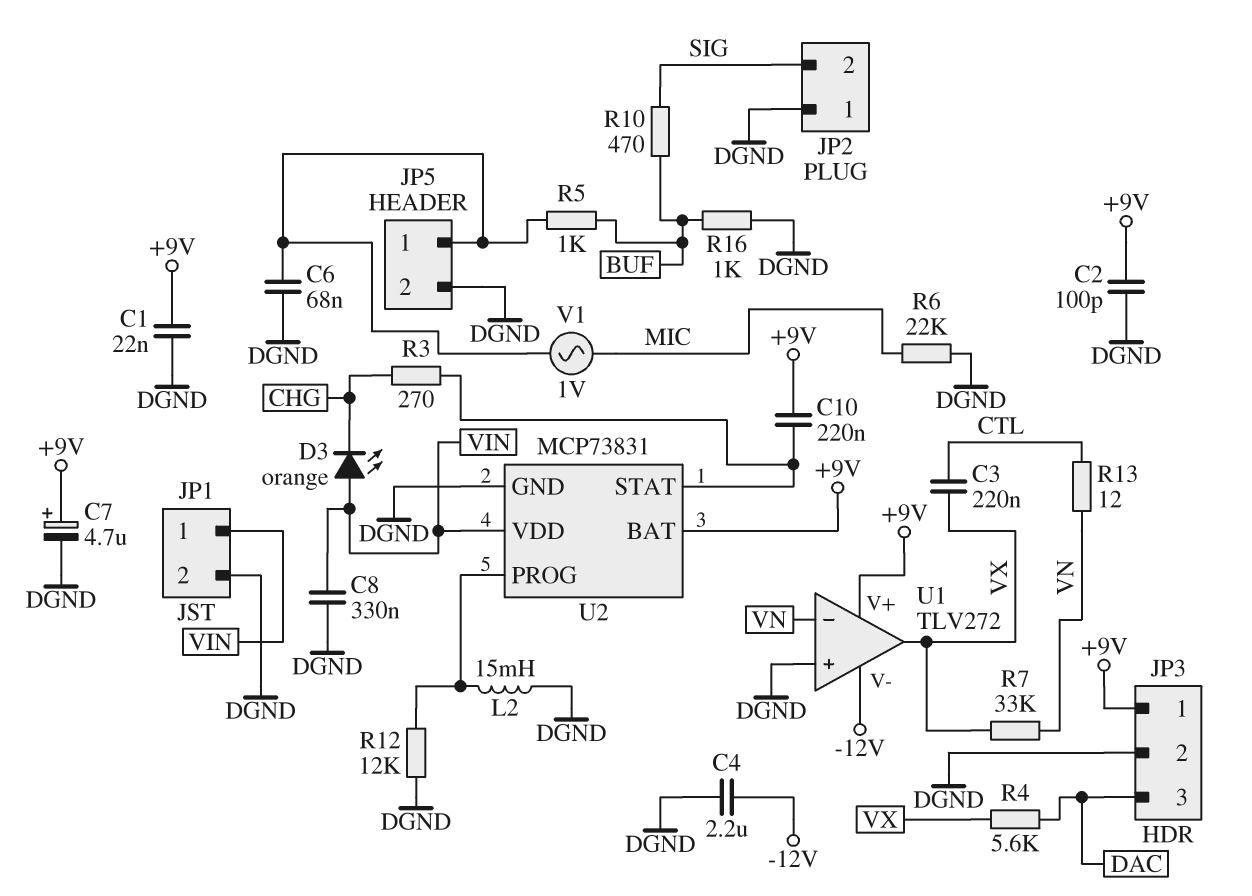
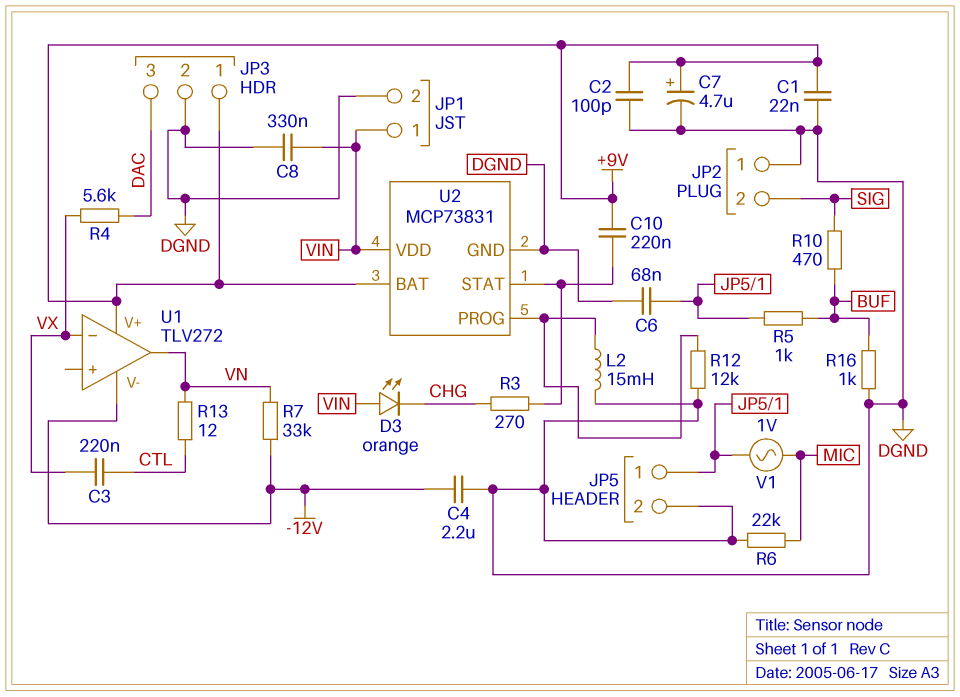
R7: 33k (VN, VX) -> 33k (-12V, VN)
U1 pin in+: DGND -> none
U1 pin in-: VN -> VX
U1 pin out: VX -> VN

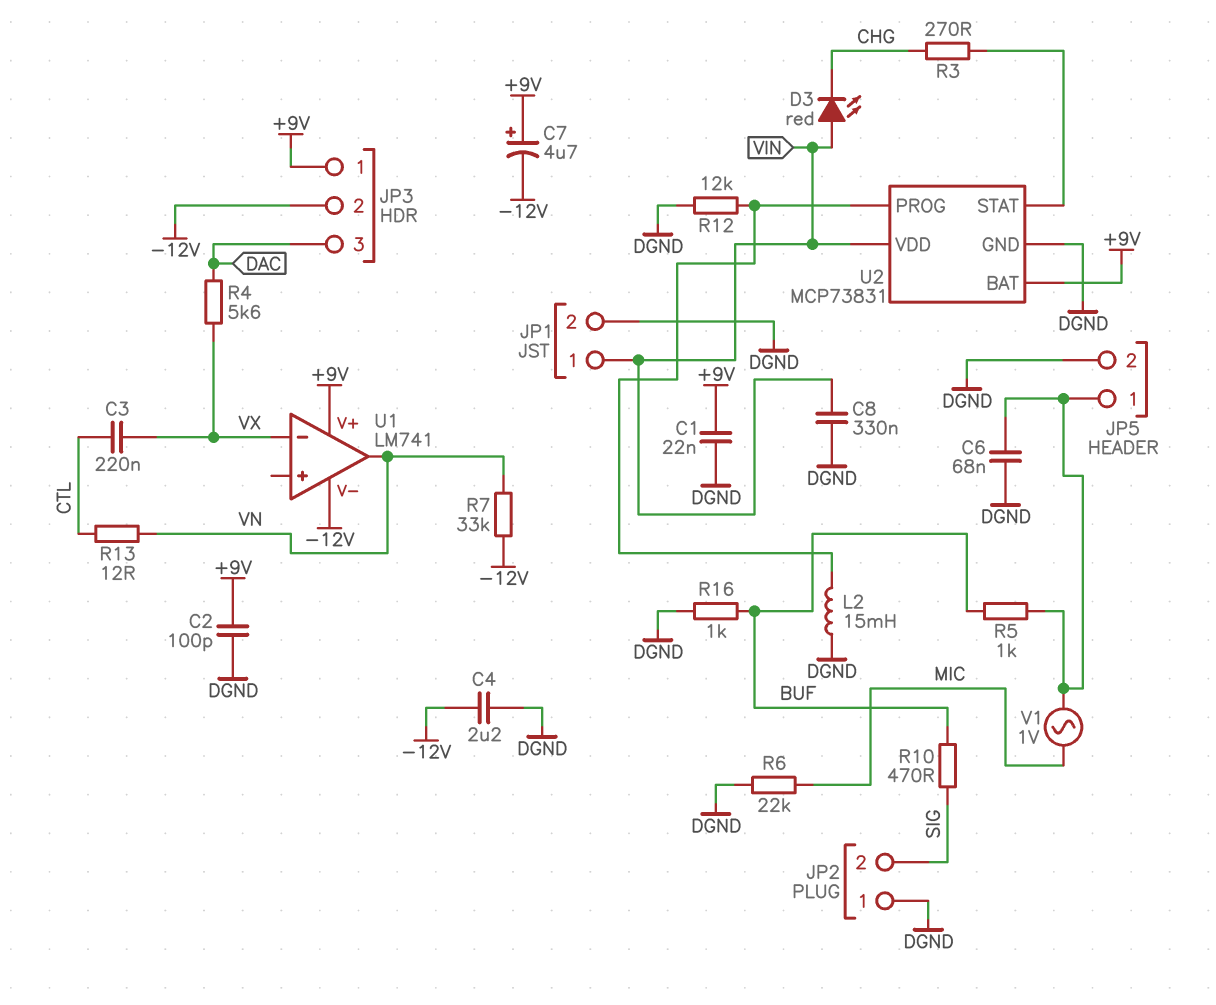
C7: 4.7uF (plus +9V, minus DGND) -> 4.7uF (plus +9V, minus -12V)
C10: 220nF (+9V, U2/STAT) -> none
D3: LED orange (A VIN, K CHG) -> LED red (A VIN, K CHG)
JP3 pin 2: DGND -> -12V
U1: TLV272 -> LM741

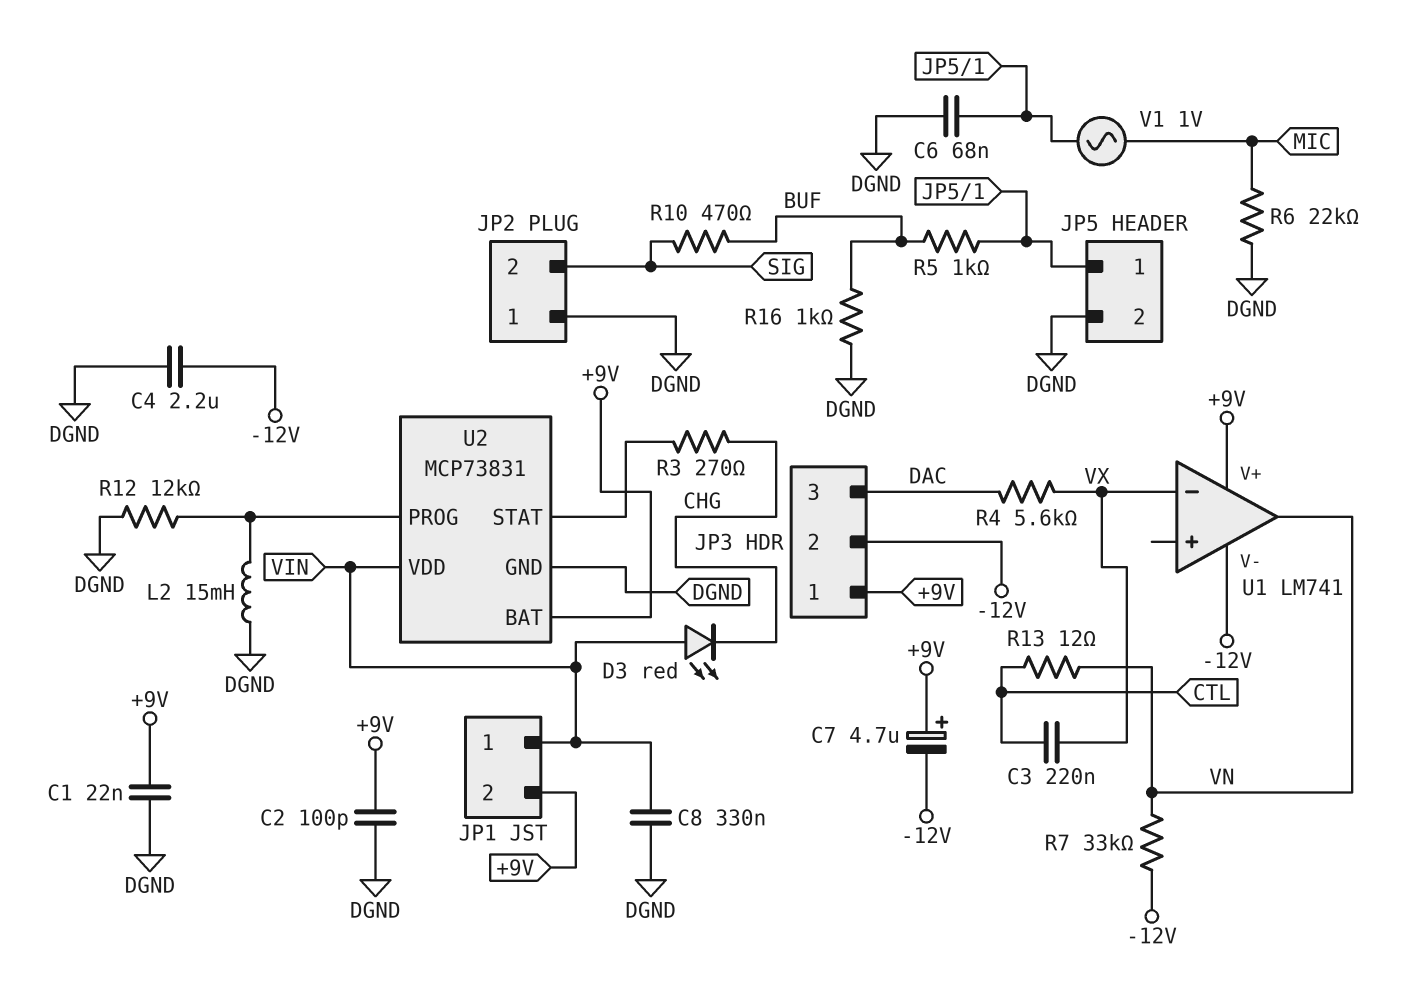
JP1 pin 2: DGND -> +9V

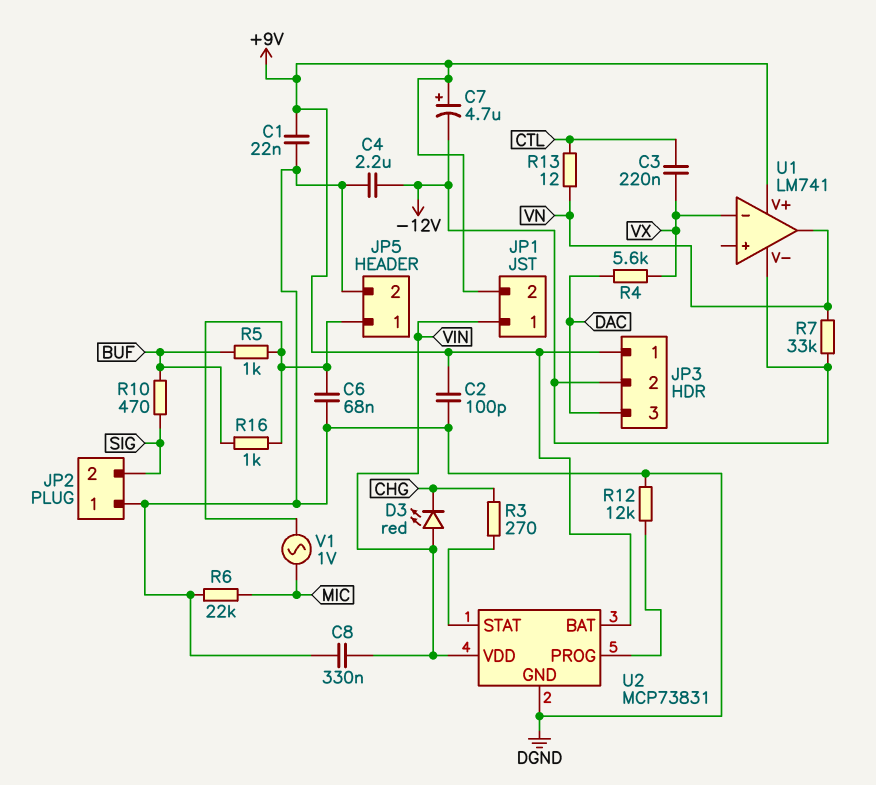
L2: 15mH (DGND, U2/PROG) -> none
R16: 1k (BUF, DGND) -> 1k (BUF, JP5/1)

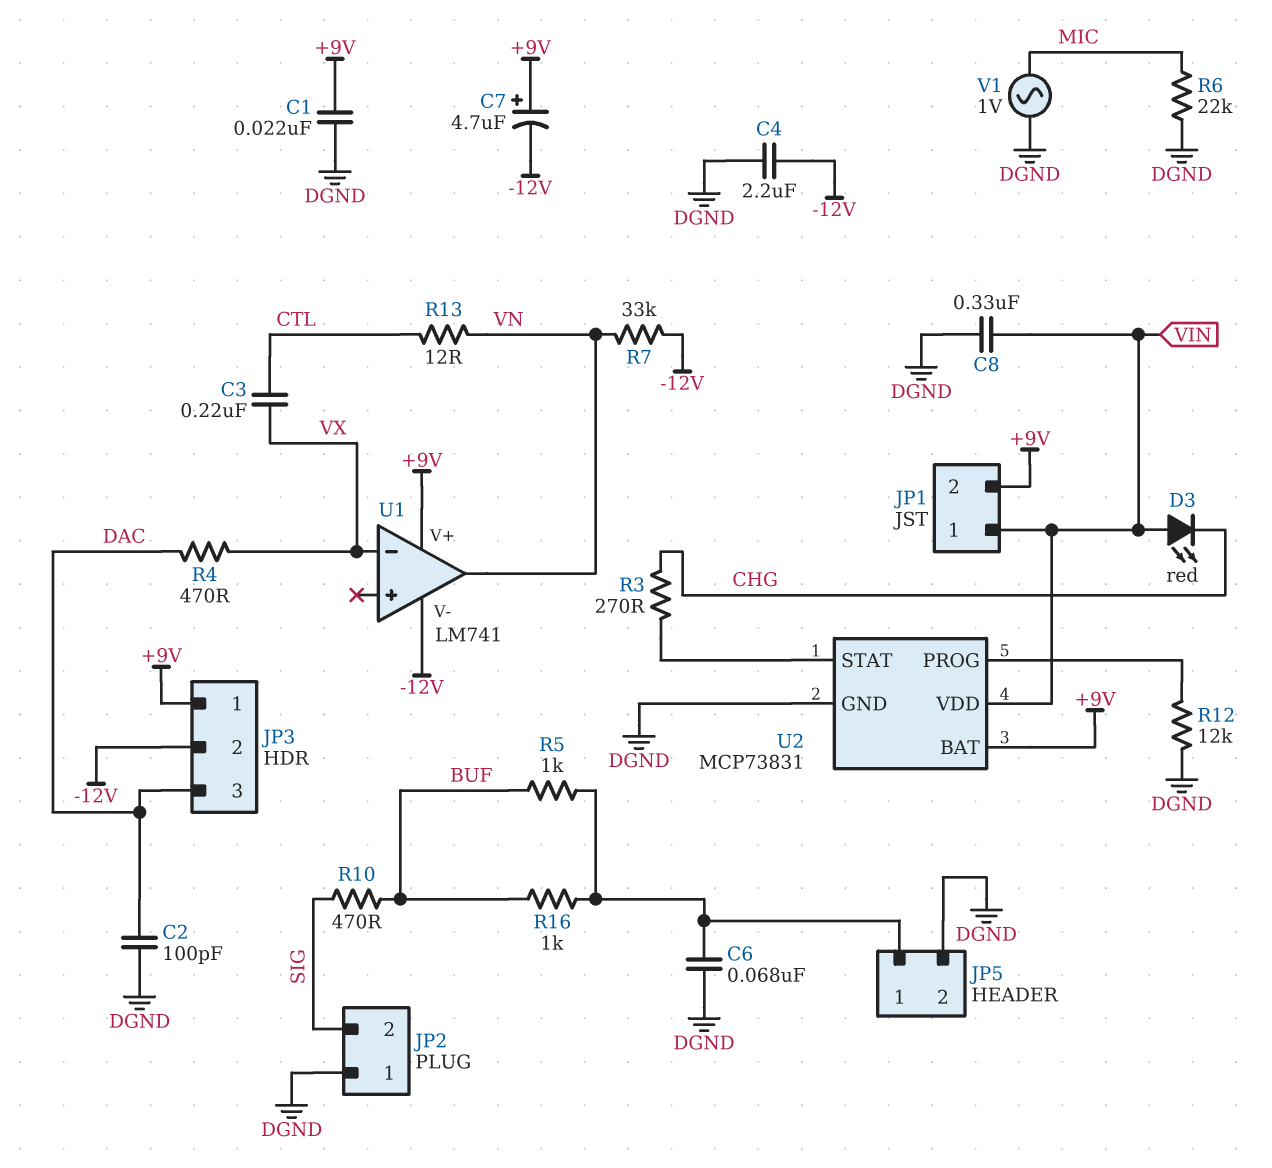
C2: 100pF (+9V, DGND) -> 100pF (DAC, DGND)
R4: 5.6k (DAC, VX) -> 470 (DAC, VX)
V1: AC 1V (JP5/1, MIC) -> AC 1V (DGND, MIC)

